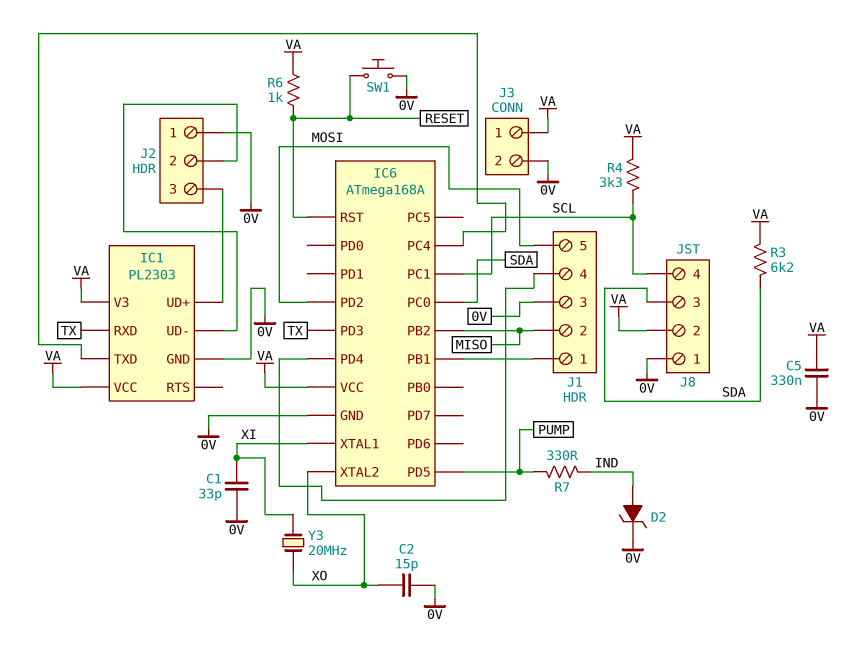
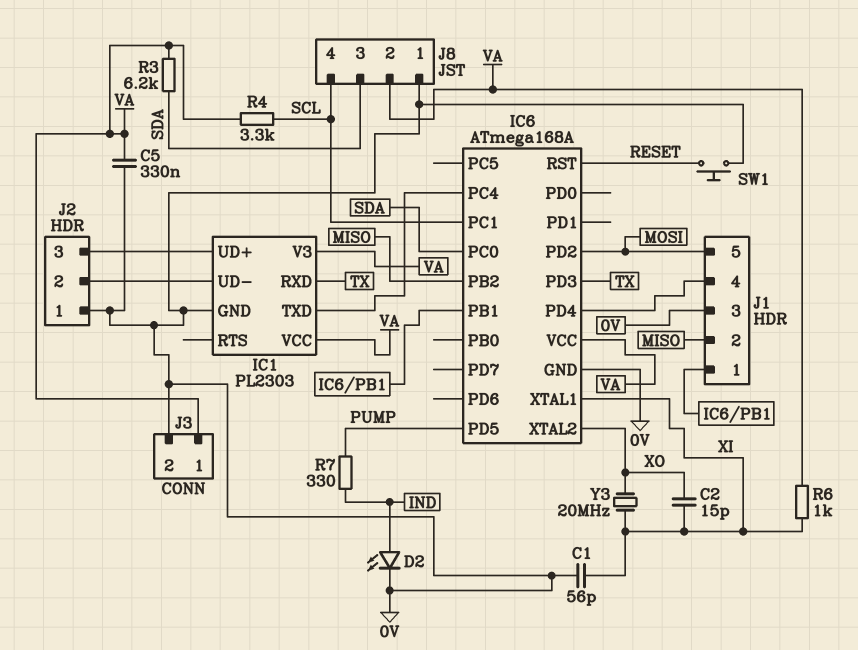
C1: 33pF (0V, XI) -> 56pF (0V, XI)
C2: 15pF (0V, XO) -> 15pF (XI, XO)
D2: zener (A IND, K 0V) -> LED (A IND, K 0V)
R6: 1k (RESET, VA) -> 1k (VA, XI)

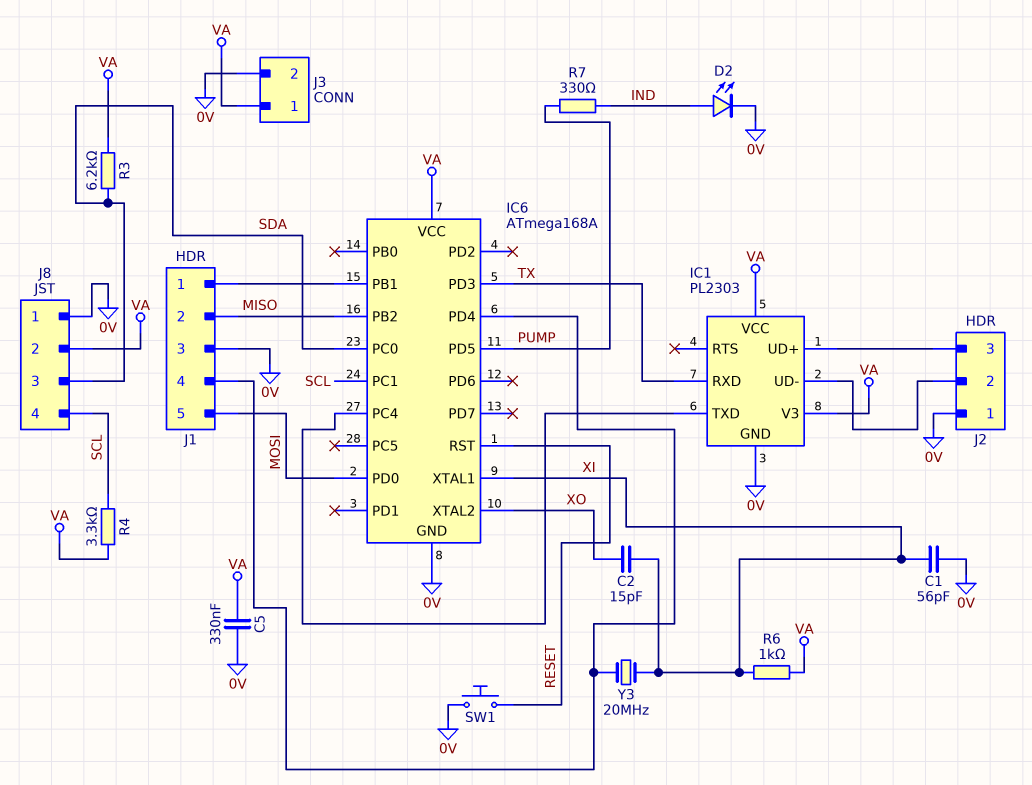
IC6 pin PD0: none -> MOSI
IC6 pin PD2: MOSI -> none
Y3: 20MHz (XI, XO) -> 20MHz (IC6/PD4, XI)

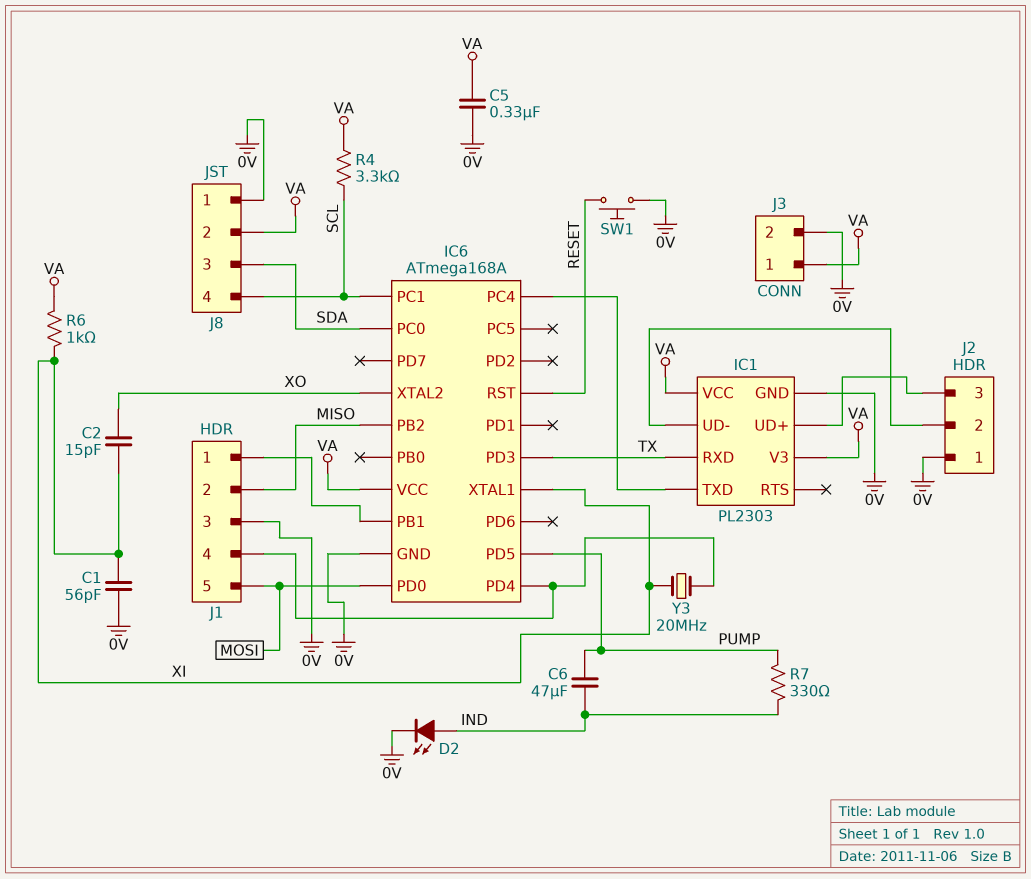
C6: none -> 47uF (IND, PUMP)
R3: 6.2k (SDA, VA) -> none

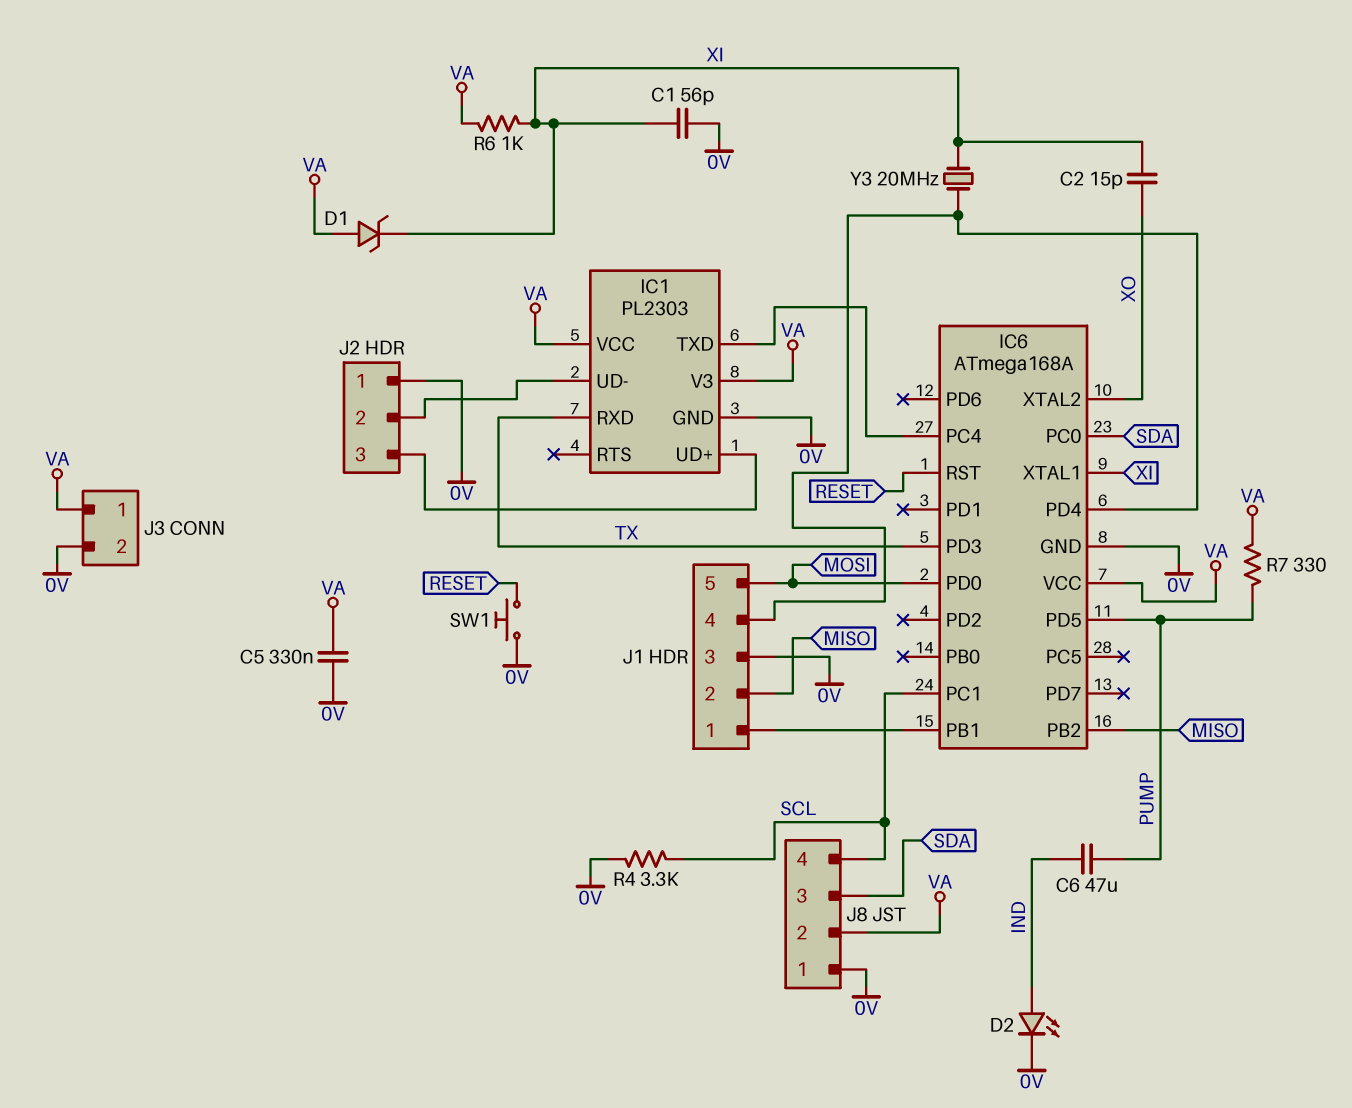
D1: none -> zener (A VA, K XI)
R4: 3.3k (SCL, VA) -> 3.3k (0V, SCL)
R7: 330 (IND, PUMP) -> 330 (PUMP, VA)

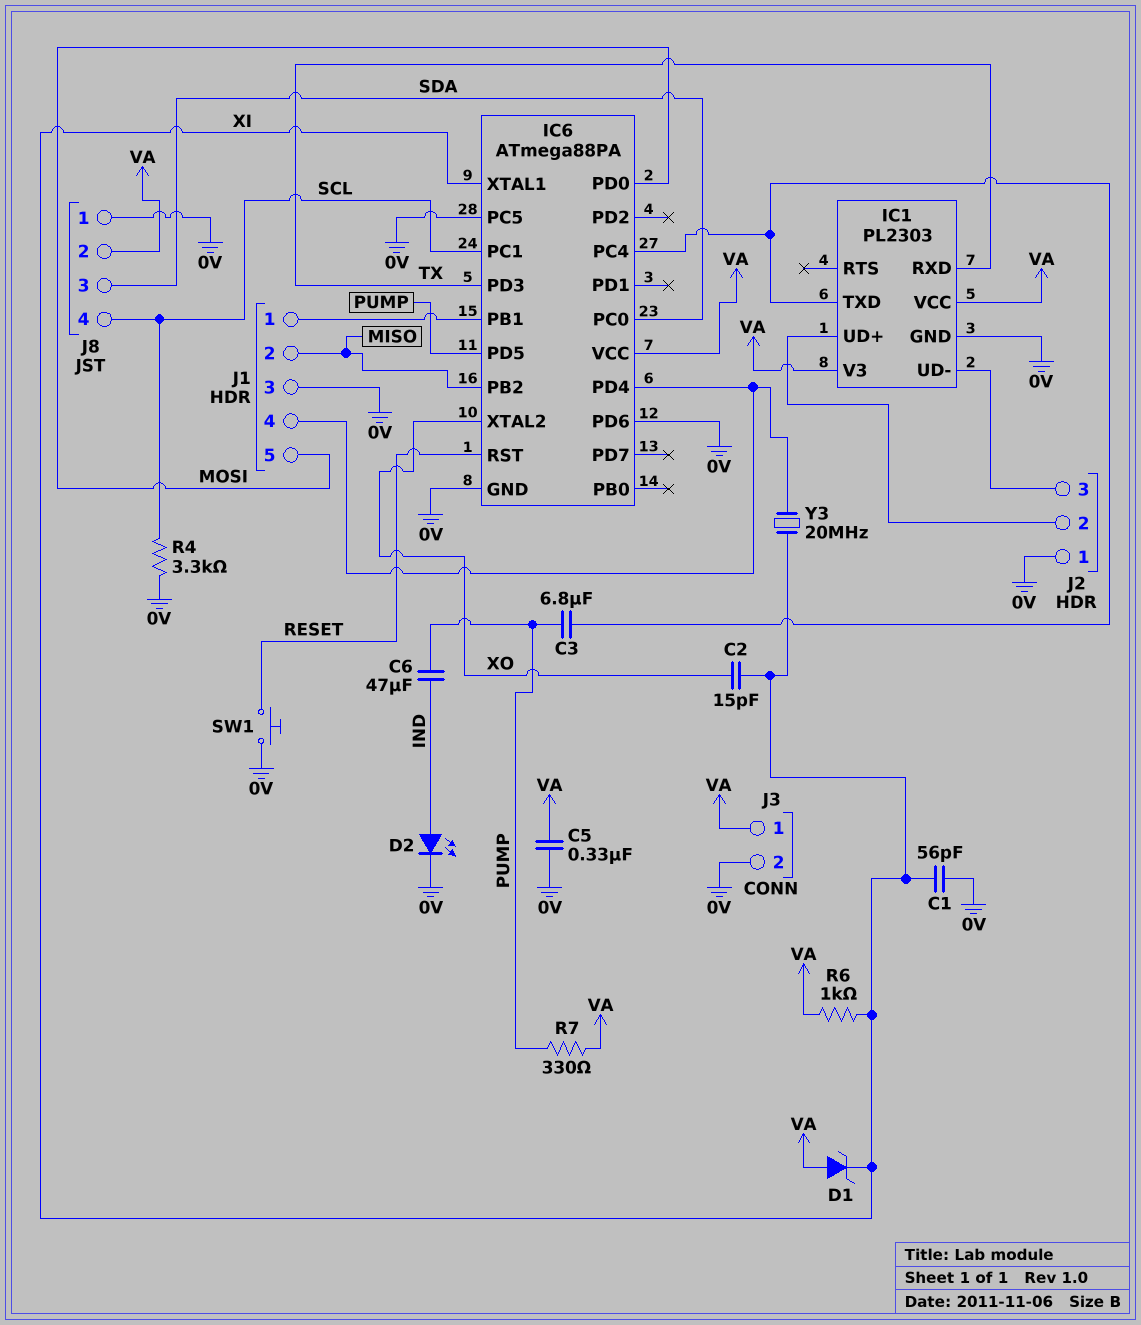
C3: none -> 6.8uF (IC1/TXD, PUMP)
IC6: ATmega168A -> ATmega88PA
IC6 pin PC5: none -> 0V
IC6 pin PD6: none -> 0V
J2 pin 2: IC1/UD- -> IC1/UD+
J2 pin 3: IC1/UD+ -> IC1/UD-

